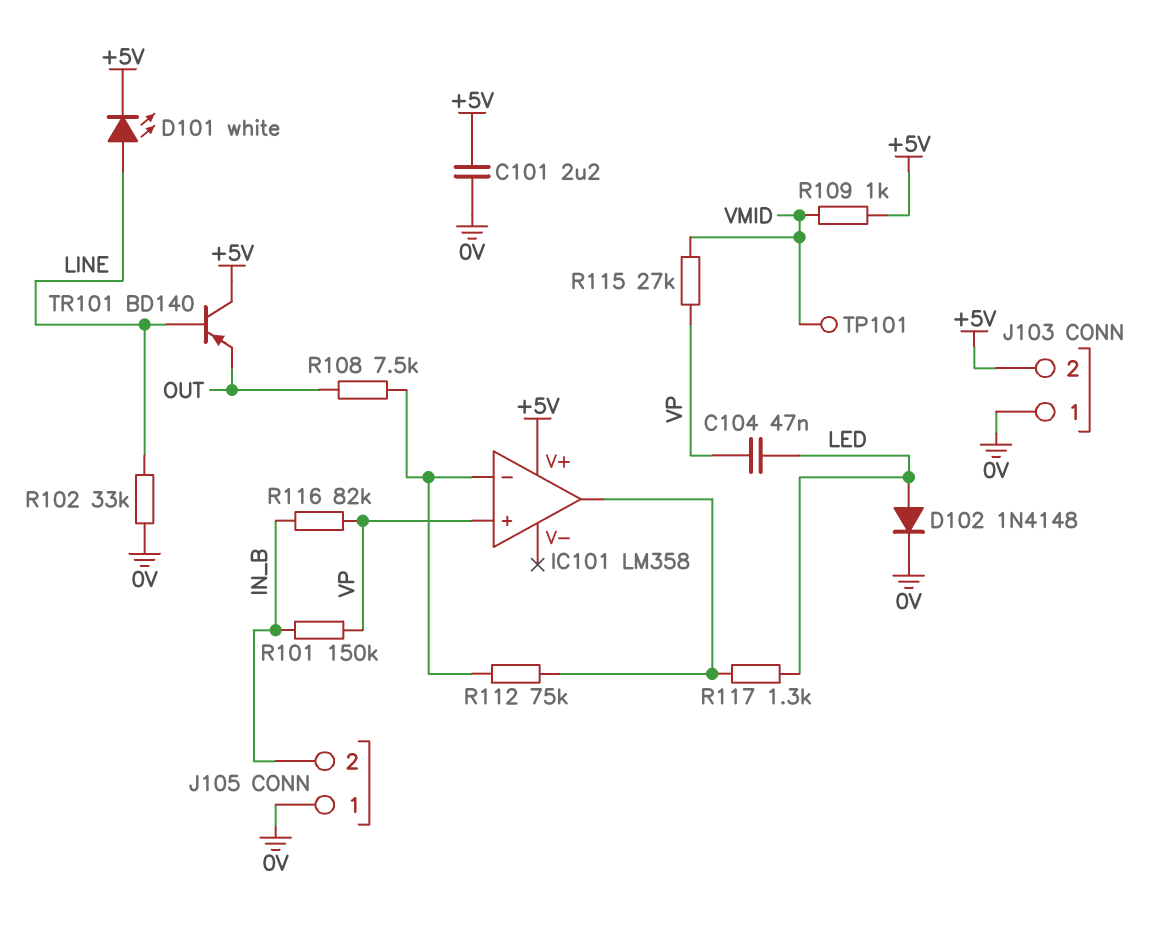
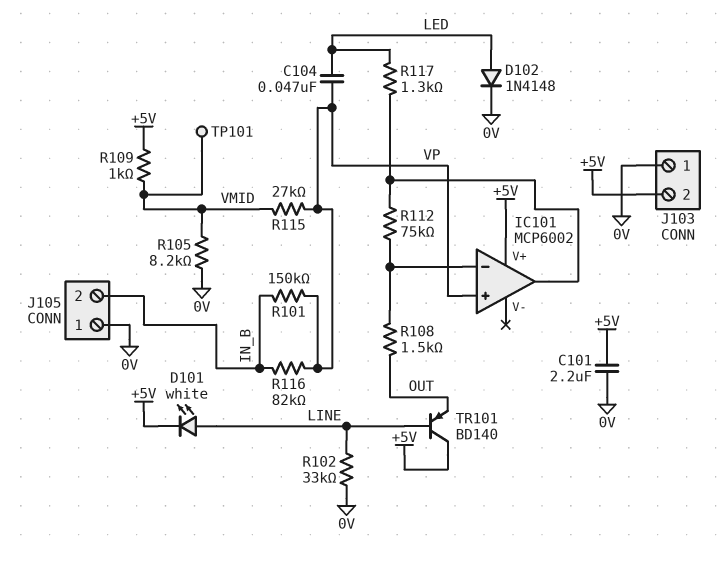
IC101: LM358 -> MCP6002
R105: none -> 8.2k (0V, VMID)
R108: 7.5k (IC101/in-, OUT) -> 1.5k (IC101/in-, OUT)

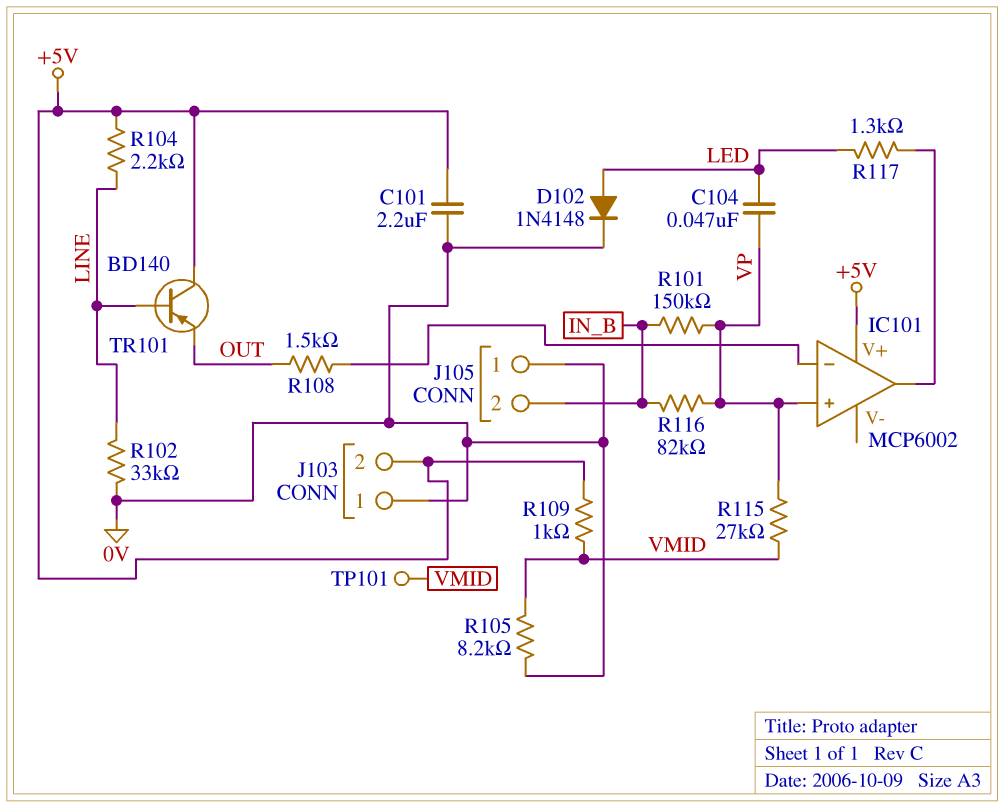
D101: LED white (A LINE, K +5V) -> none
R104: none -> 2.2k (+5V, LINE)
R112: 75k (IC101/in-, IC101/out) -> none

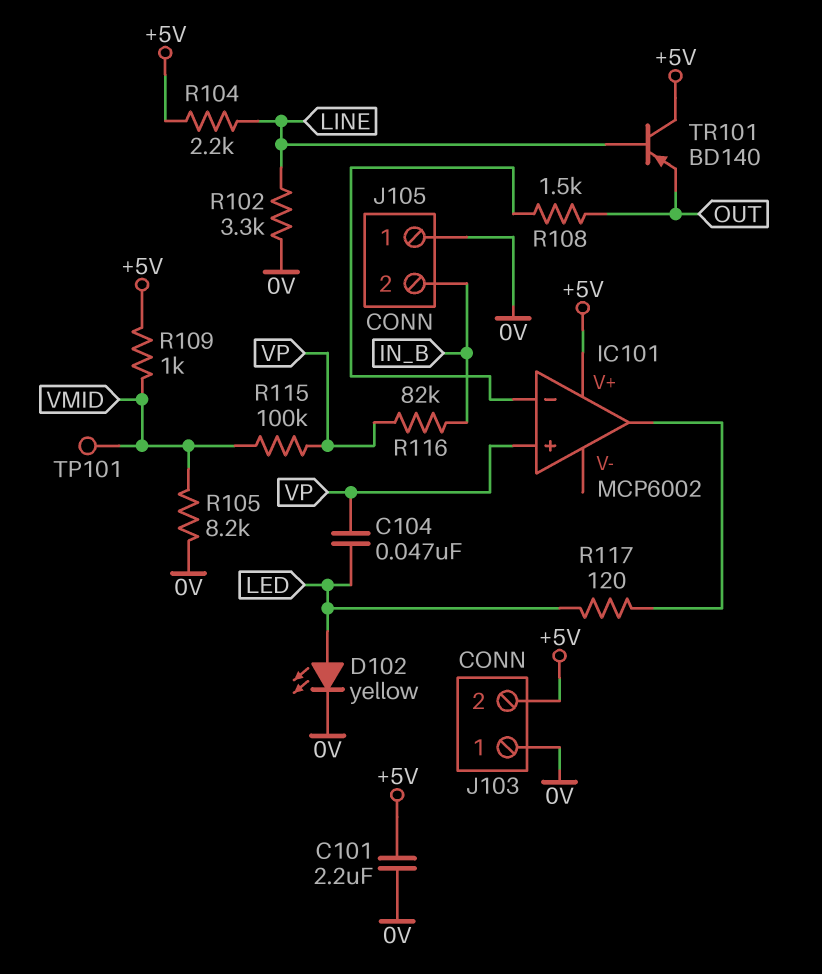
D102: diode 1N4148 (A LED, K 0V) -> LED yellow (A LED, K 0V)
R101: 150k (IN_B, VP) -> none
R102: 33k (0V, LINE) -> 3.3k (0V, LINE)
R115: 27k (VMID, VP) -> 100k (VMID, VP)
R117: 1.3k (IC101/out, LED) -> 120 (IC101/out, LED)

